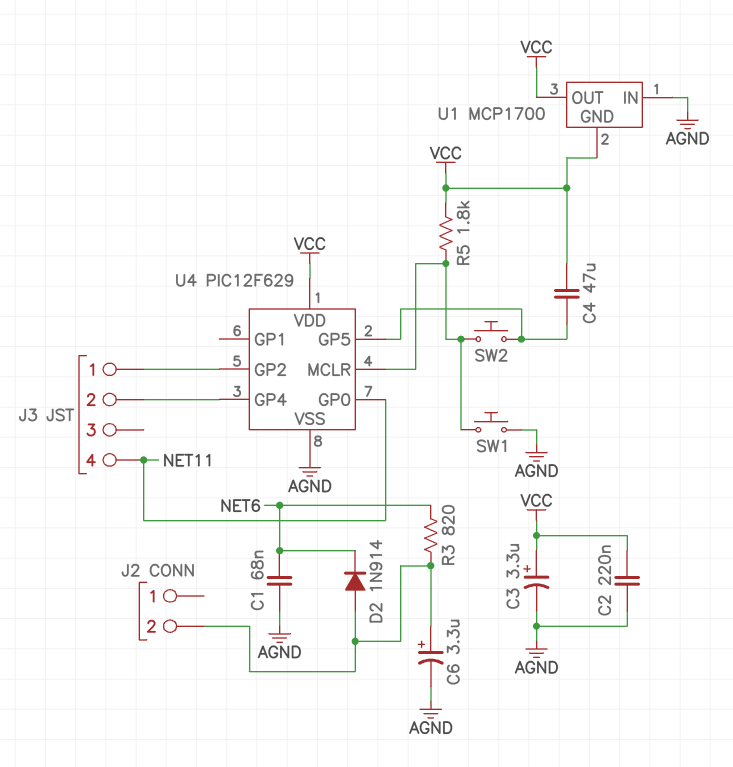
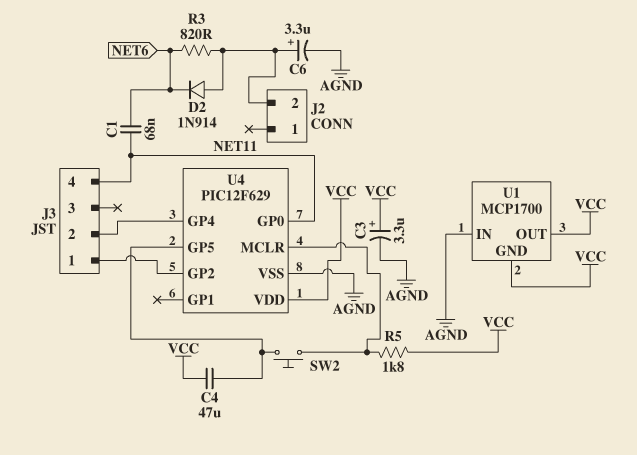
C1: 68nF (AGND, NET6) -> 68nF (NET6, NET11)
C2: 220nF (AGND, VCC) -> none
SW1: button (AGND, U4/MCLR) -> none

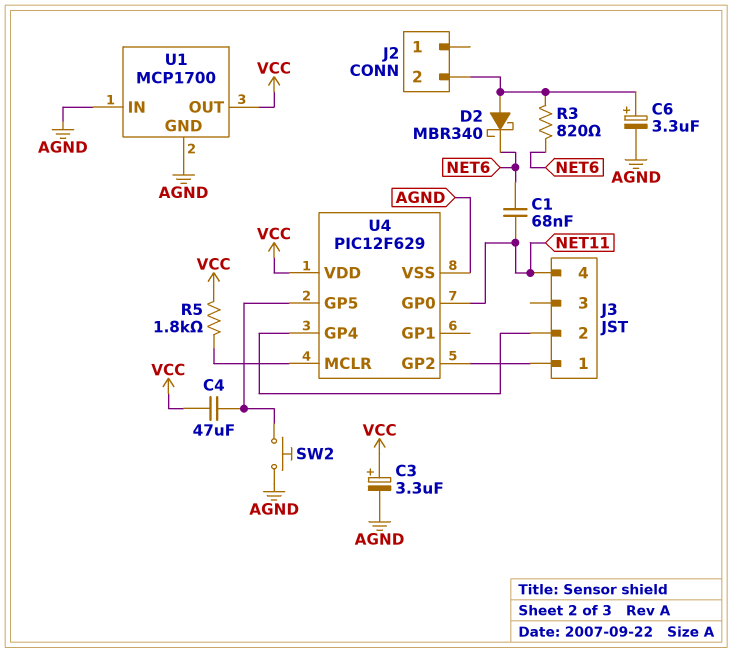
D2: diode 1N914 (A J2/2, K NET6) -> schottky MBR340 (A J2/2, K NET6)
SW2: button (U4/GP5, U4/MCLR) -> button (AGND, U4/GP5)
U1 pin GND: VCC -> AGND

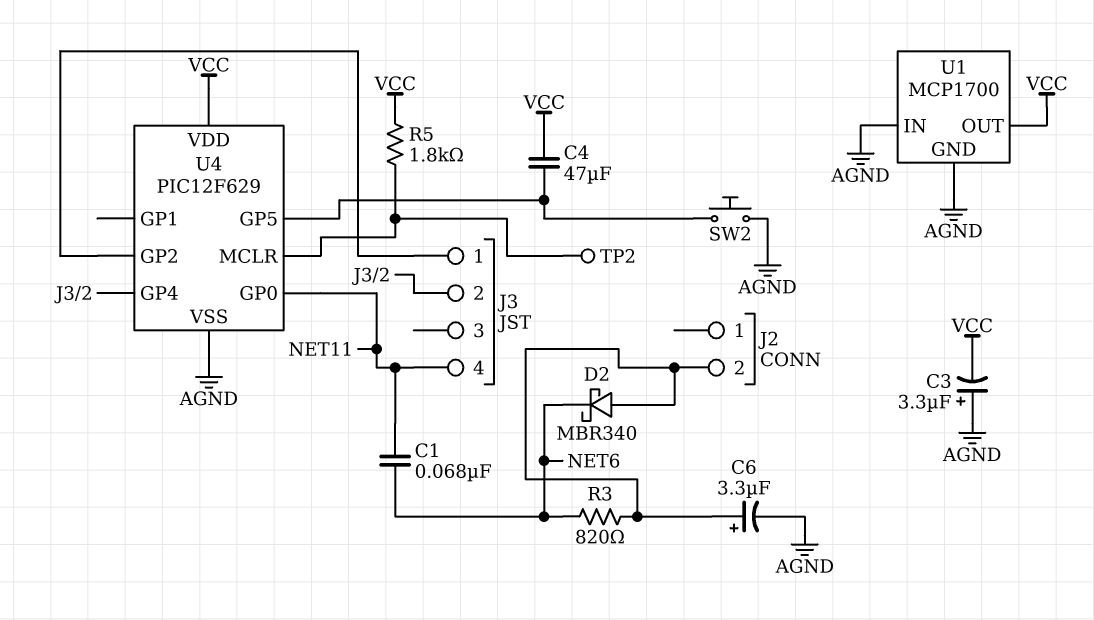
C3: 3.3uF (plus VCC, minus AGND) -> 3.3uF (plus AGND, minus VCC)
TP2: none -> test point (U4/MCLR)

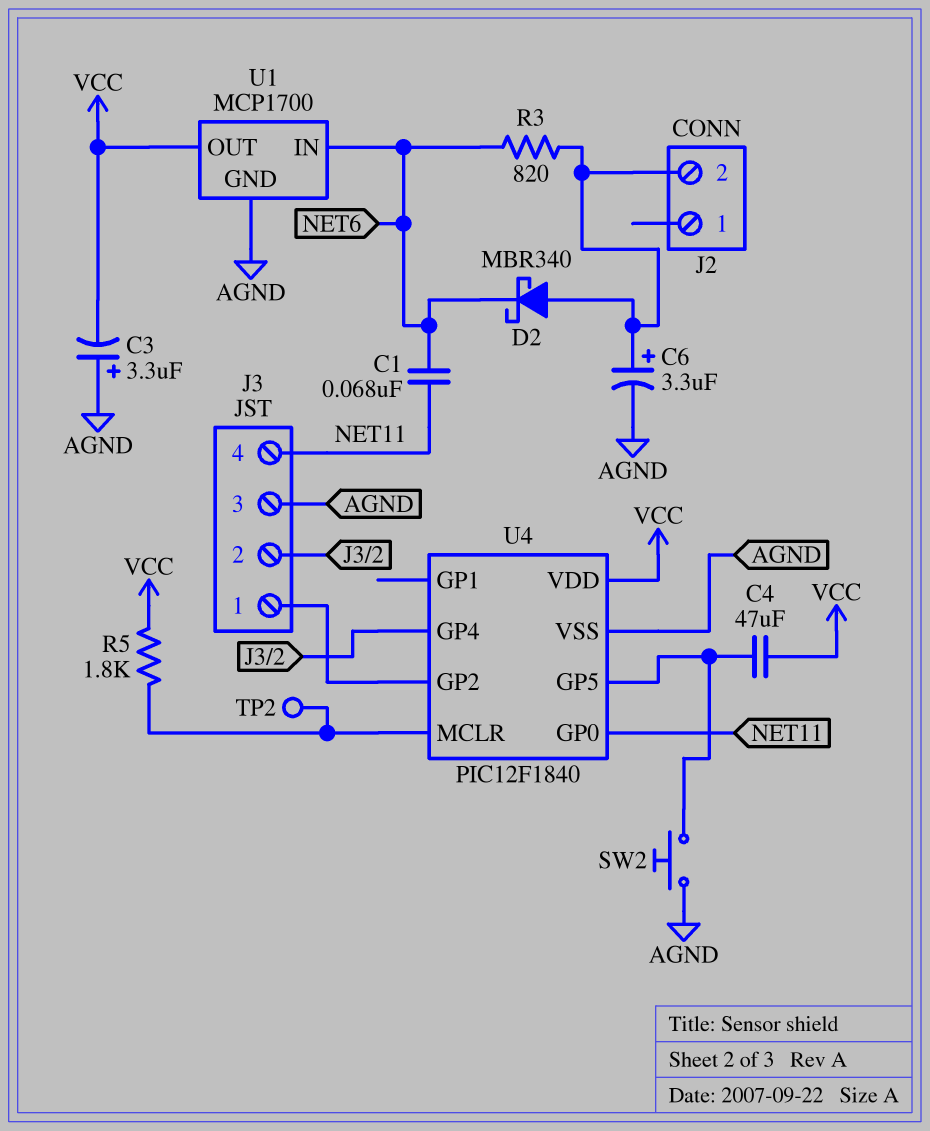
J3 pin 3: none -> AGND
U1 pin IN: AGND -> NET6
U4: PIC12F629 -> PIC12F1840

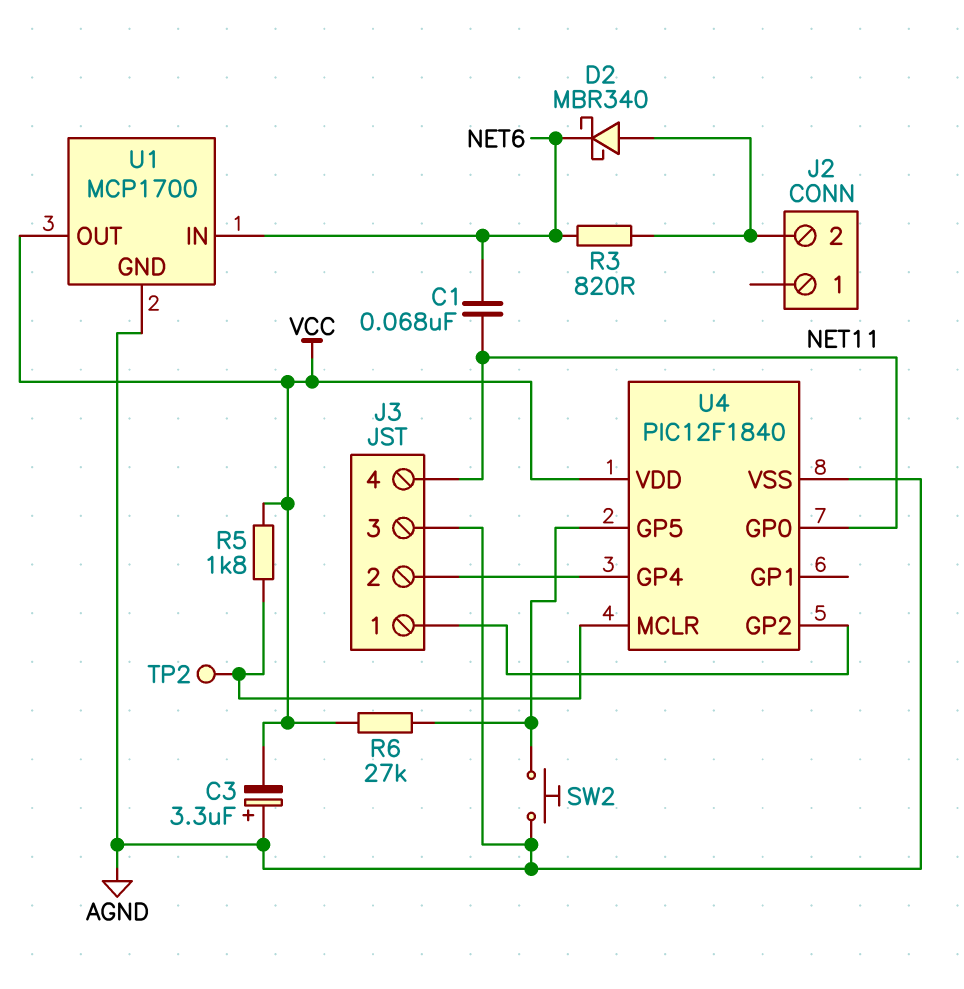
C4: 47uF (U4/GP5, VCC) -> none
C6: 3.3uF (plus J2/2, minus AGND) -> none
R6: none -> 27k (U4/GP5, VCC)

